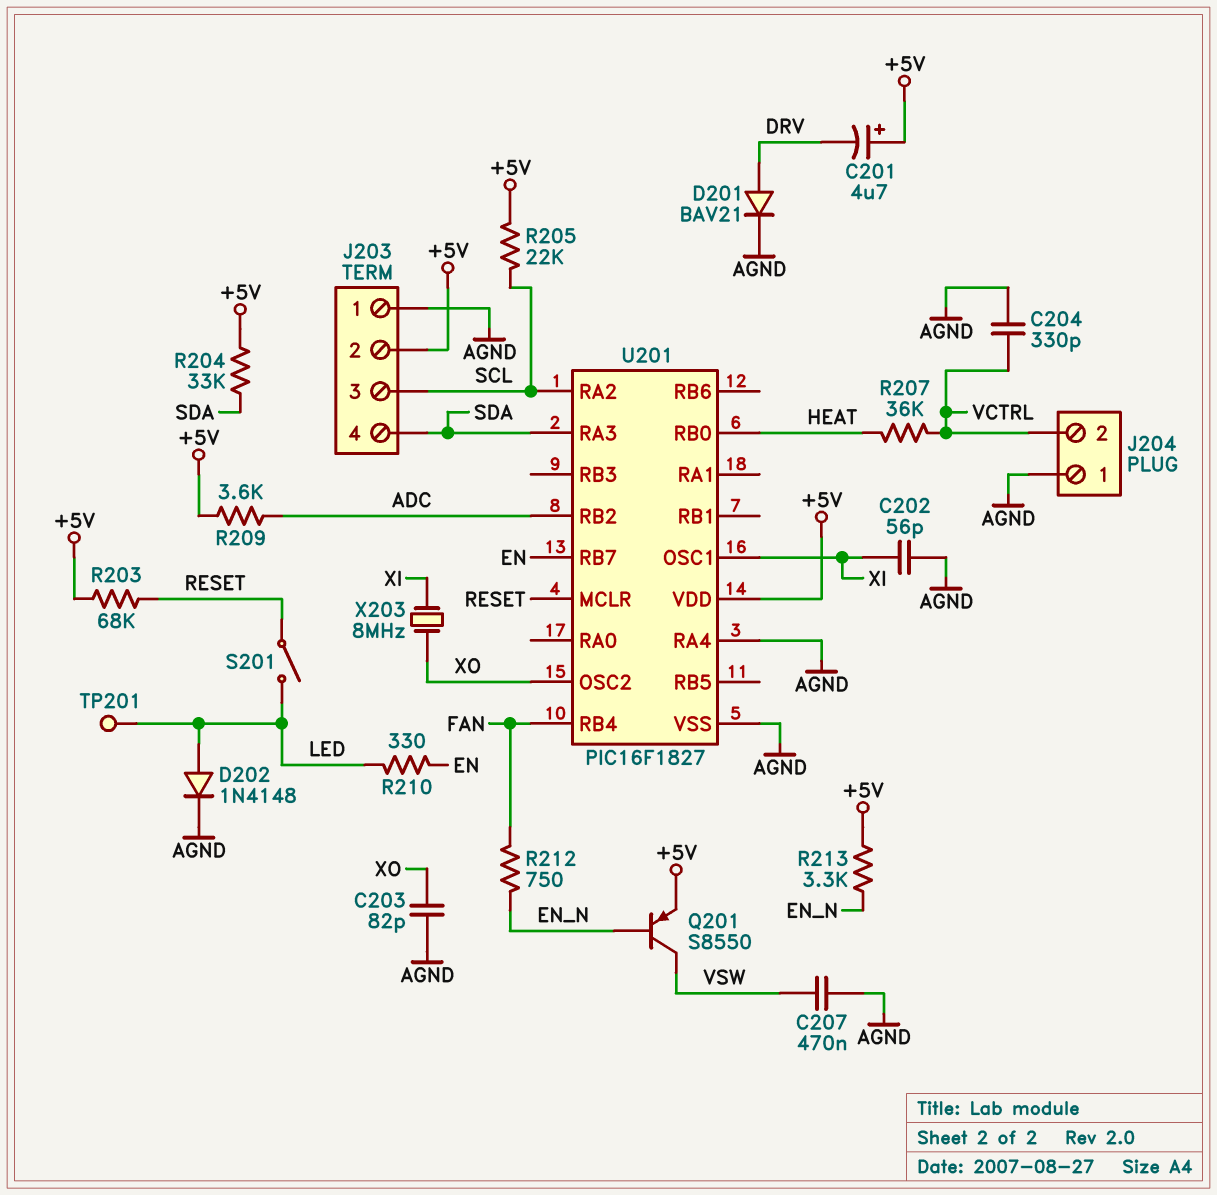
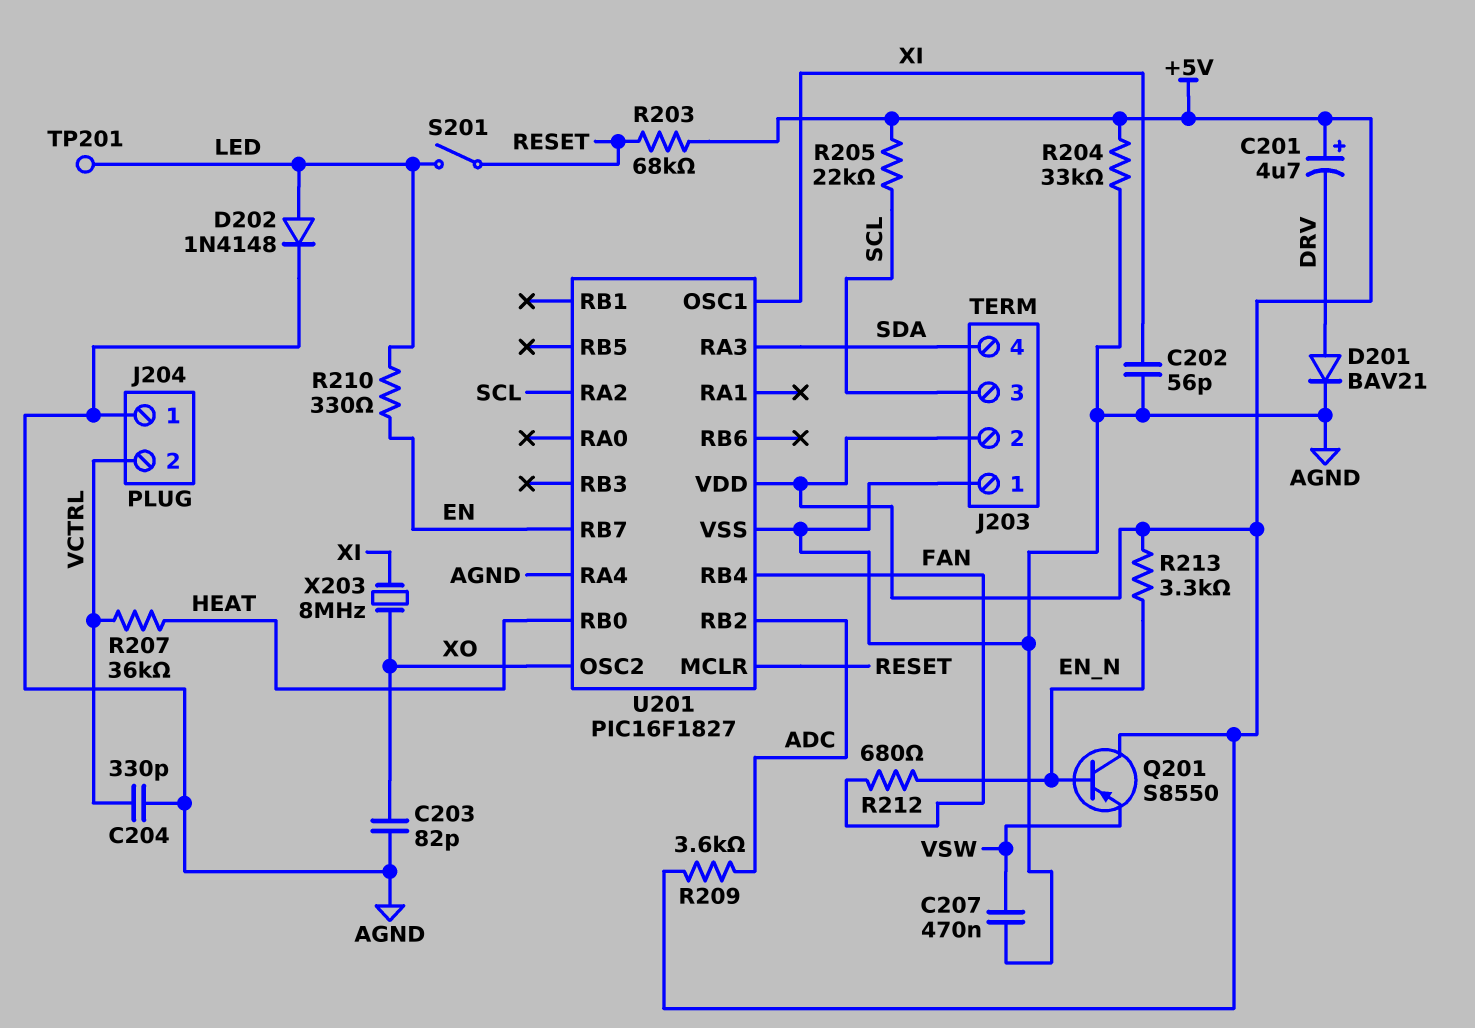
Q201: PNP S8550 (B EN_N, C VSW, E +5V) -> PNP S8550 (B EN_N, C +5V, E VSW)
R204: 33k (+5V, SDA) -> 33k (+5V, AGND)
R212: 750 (EN_N, FAN) -> 680 (EN_N, FAN)

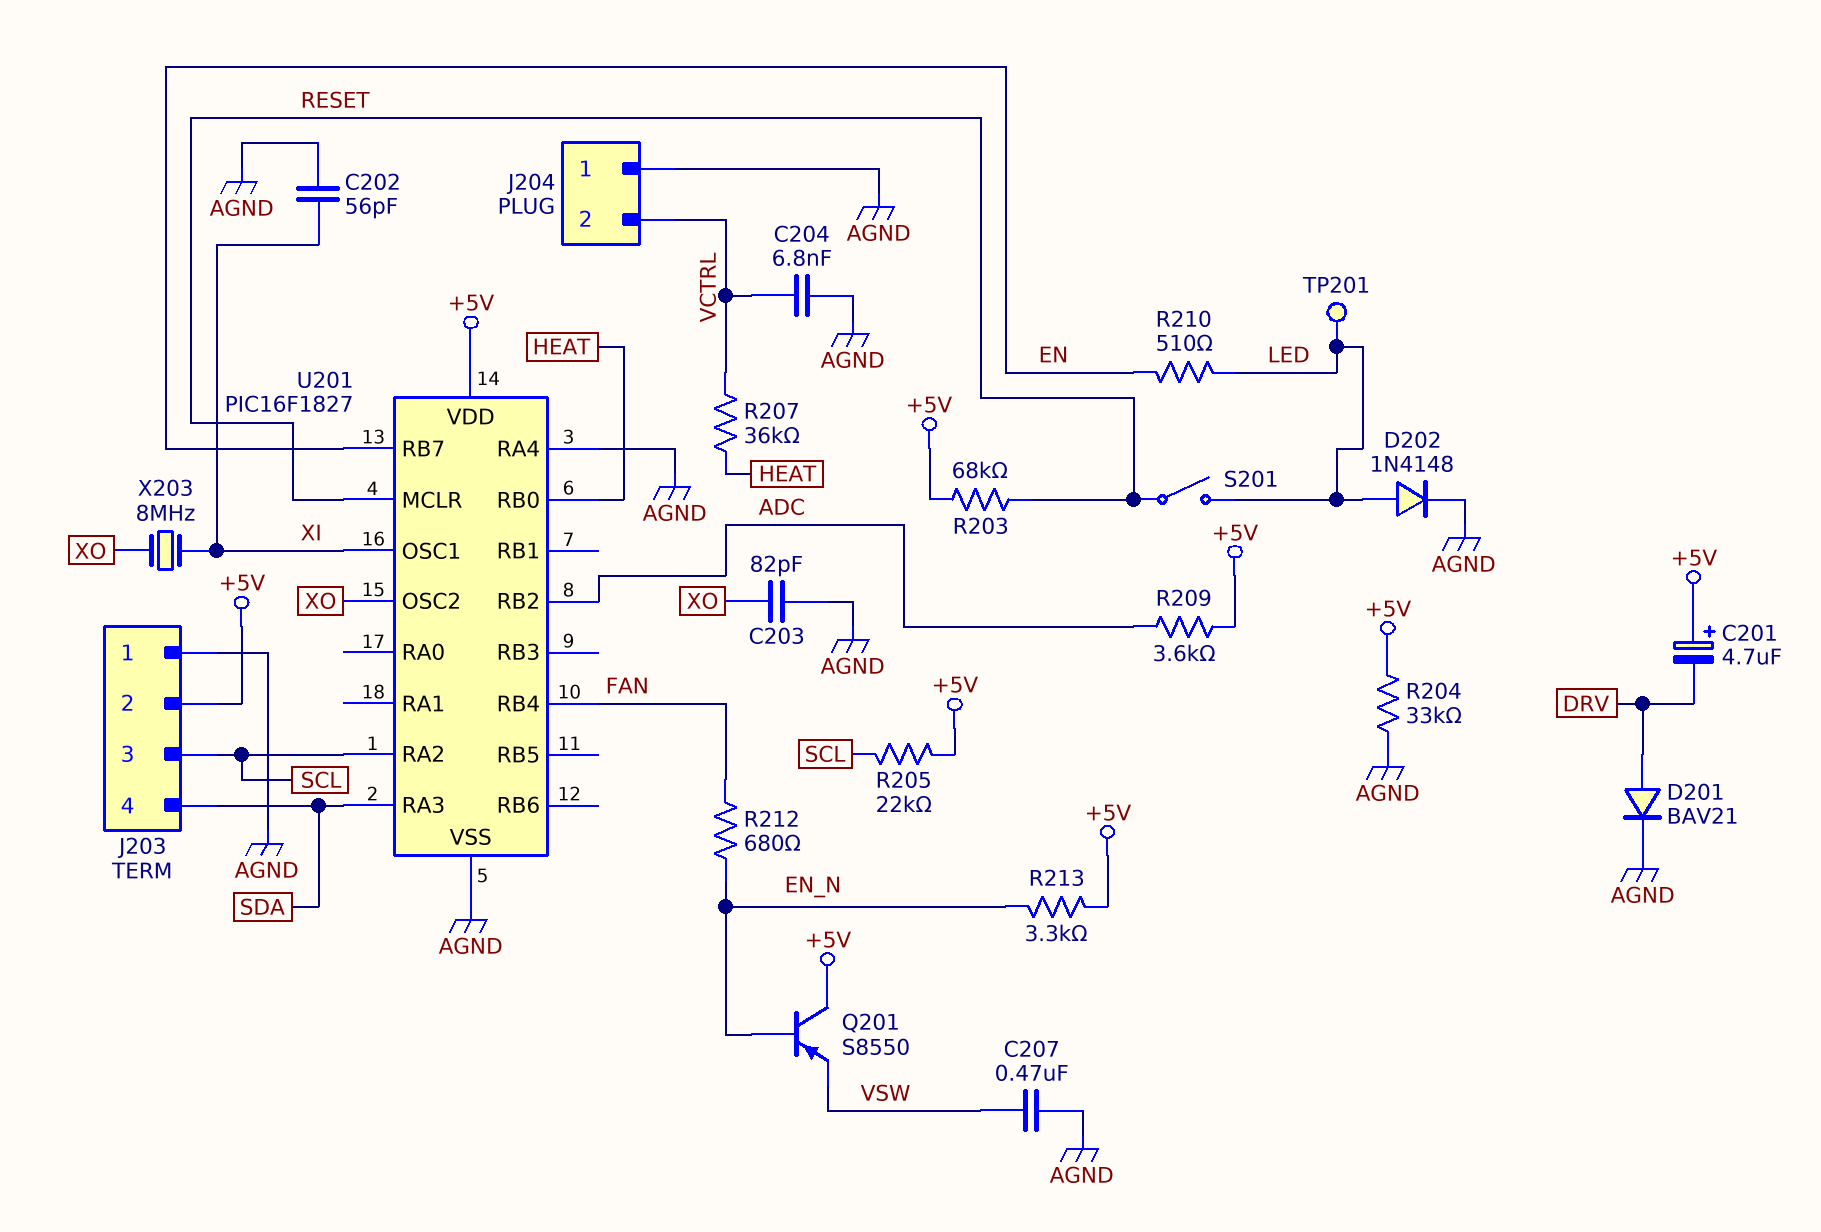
C204: 330pF (AGND, VCTRL) -> 6.8nF (AGND, VCTRL)
R210: 330 (EN, LED) -> 510 (EN, LED)

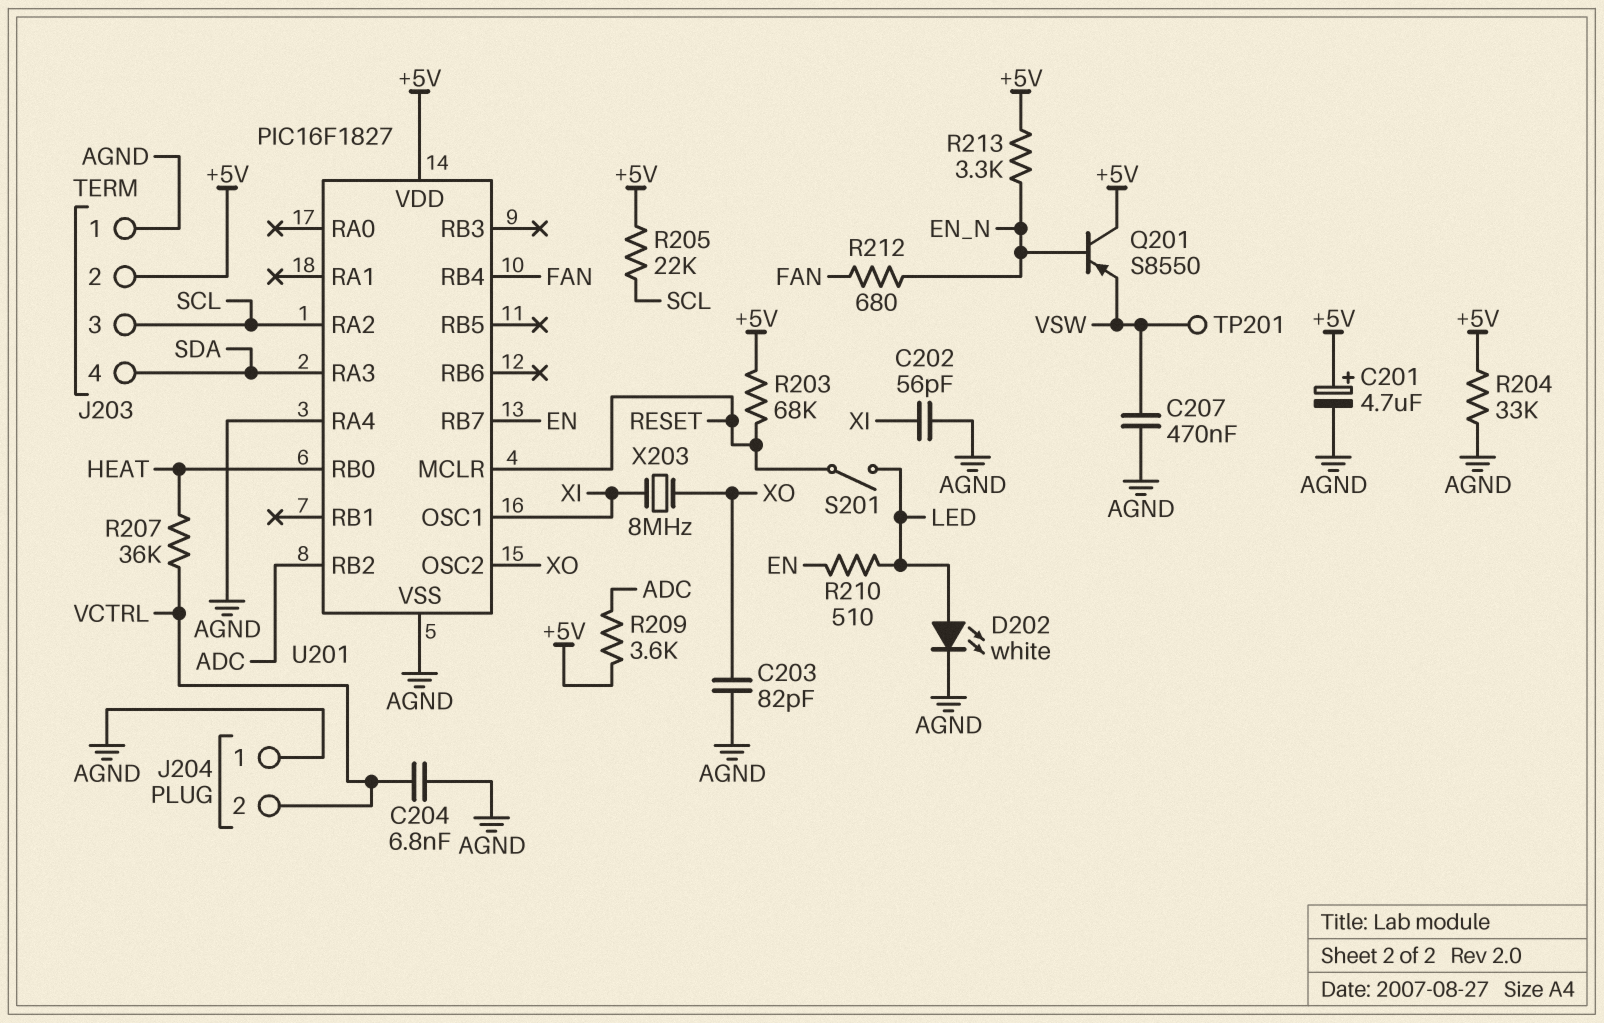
C201: 4.7uF (plus +5V, minus DRV) -> 4.7uF (plus +5V, minus AGND)
D201: diode BAV21 (A DRV, K AGND) -> none
D202: diode 1N4148 (A LED, K AGND) -> LED white (A LED, K AGND)
TP201: test point (LED) -> test point (VSW)

